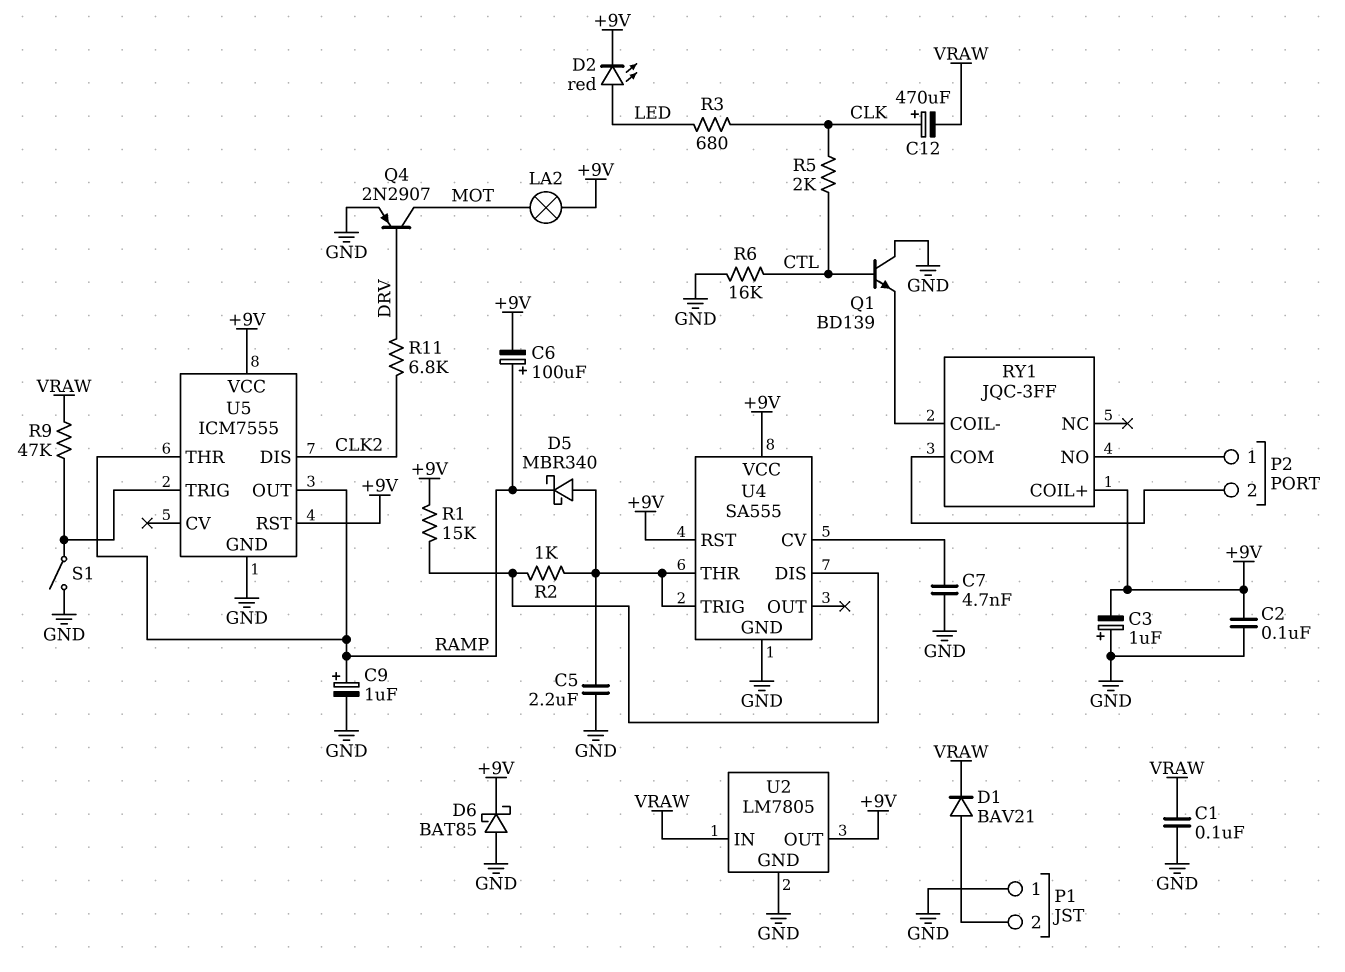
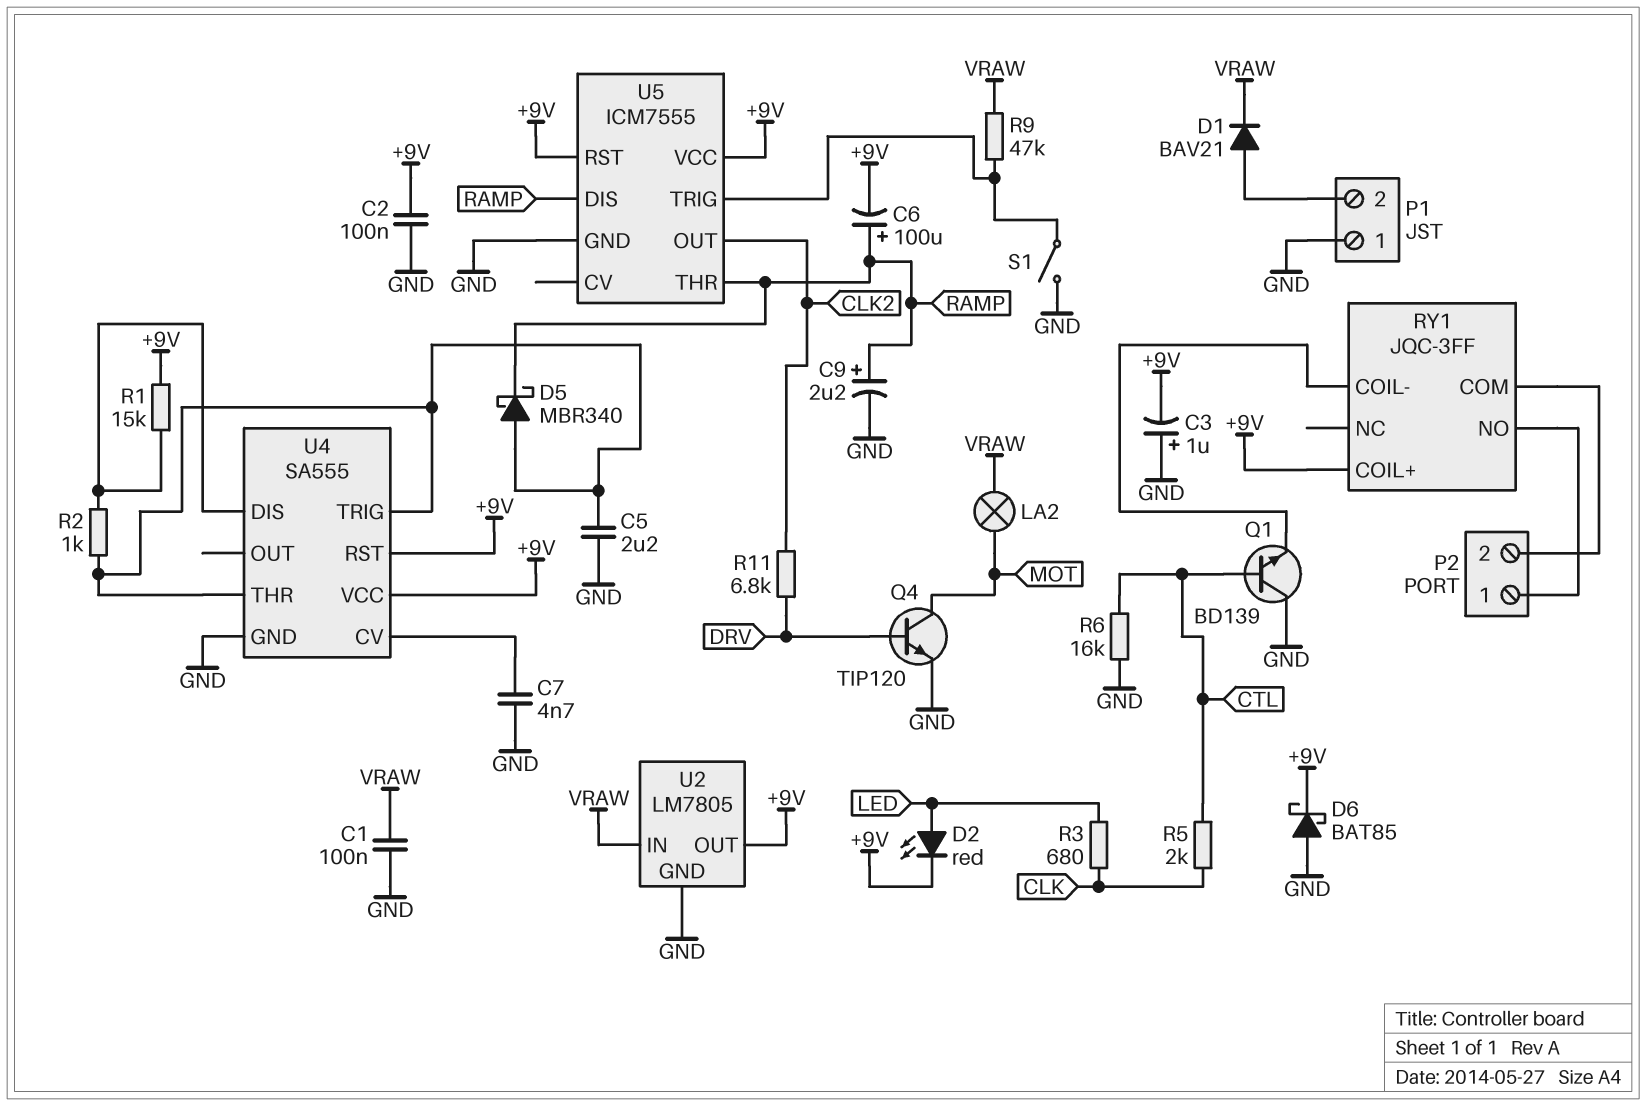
C9: 1uF (plus RAMP, minus GND) -> 2.2uF (plus RAMP, minus GND)
C12: 470uF (plus CLK, minus VRAW) -> none
LA2: lamp (+9V, MOT) -> lamp (MOT, VRAW)
Q4: PNP 2N2907 (B DRV, C MOT, E GND) -> NPN TIP120 (B DRV, C MOT, E GND)
U5 pin DIS: CLK2 -> RAMP
U5 pin OUT: RAMP -> CLK2

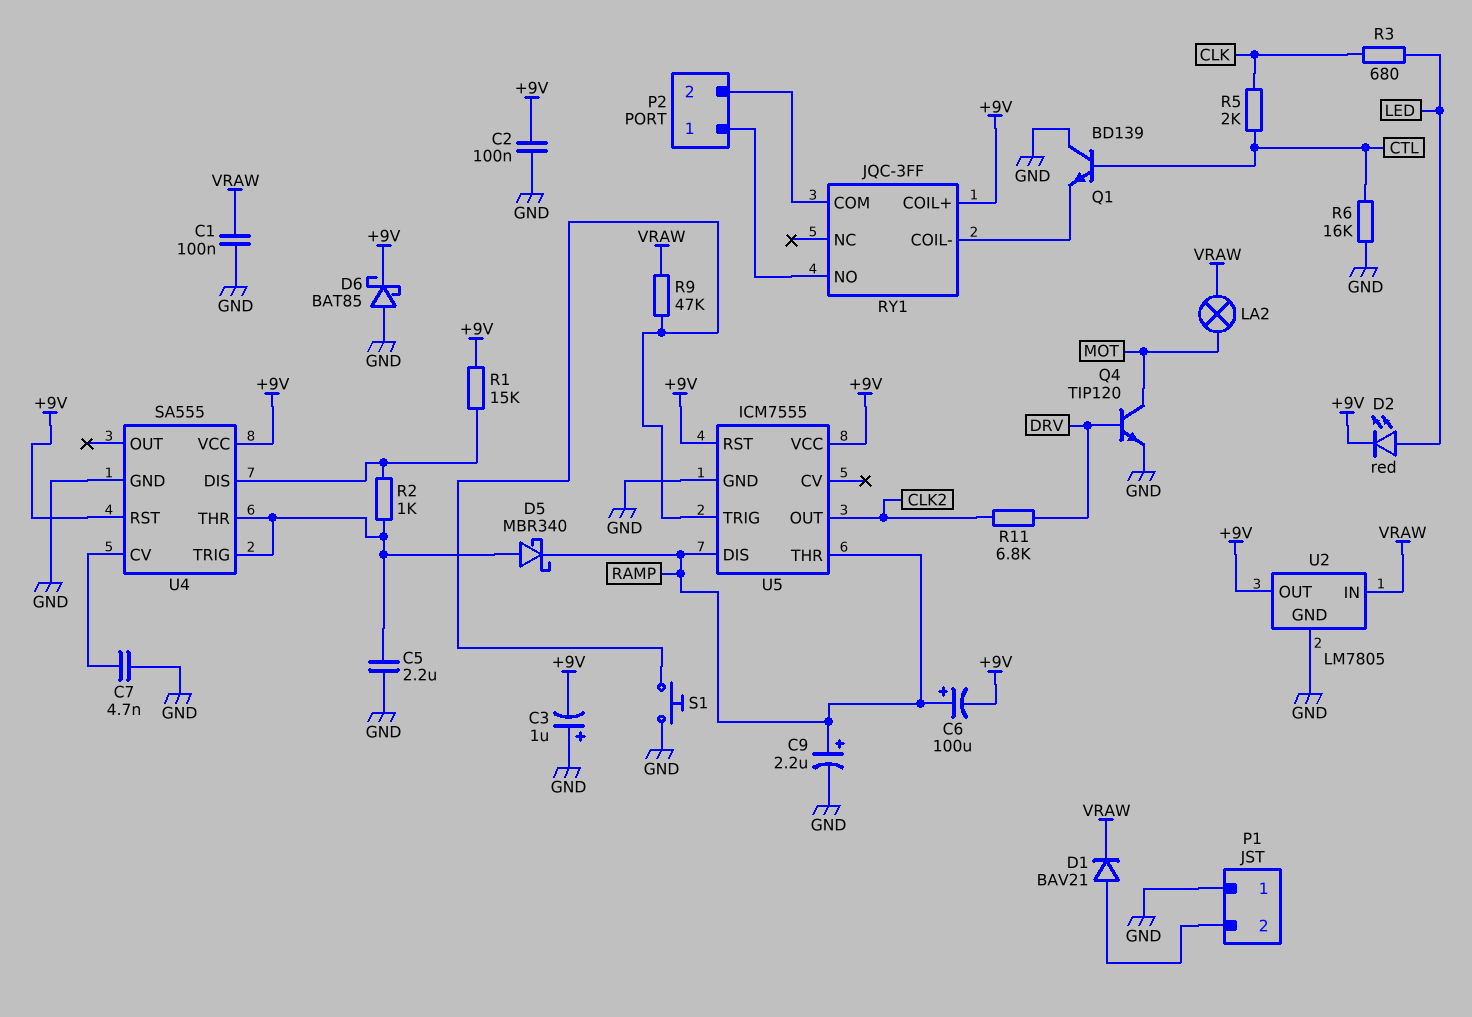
S1: switch (GND, U5/TRIG) -> button (GND, U5/TRIG)

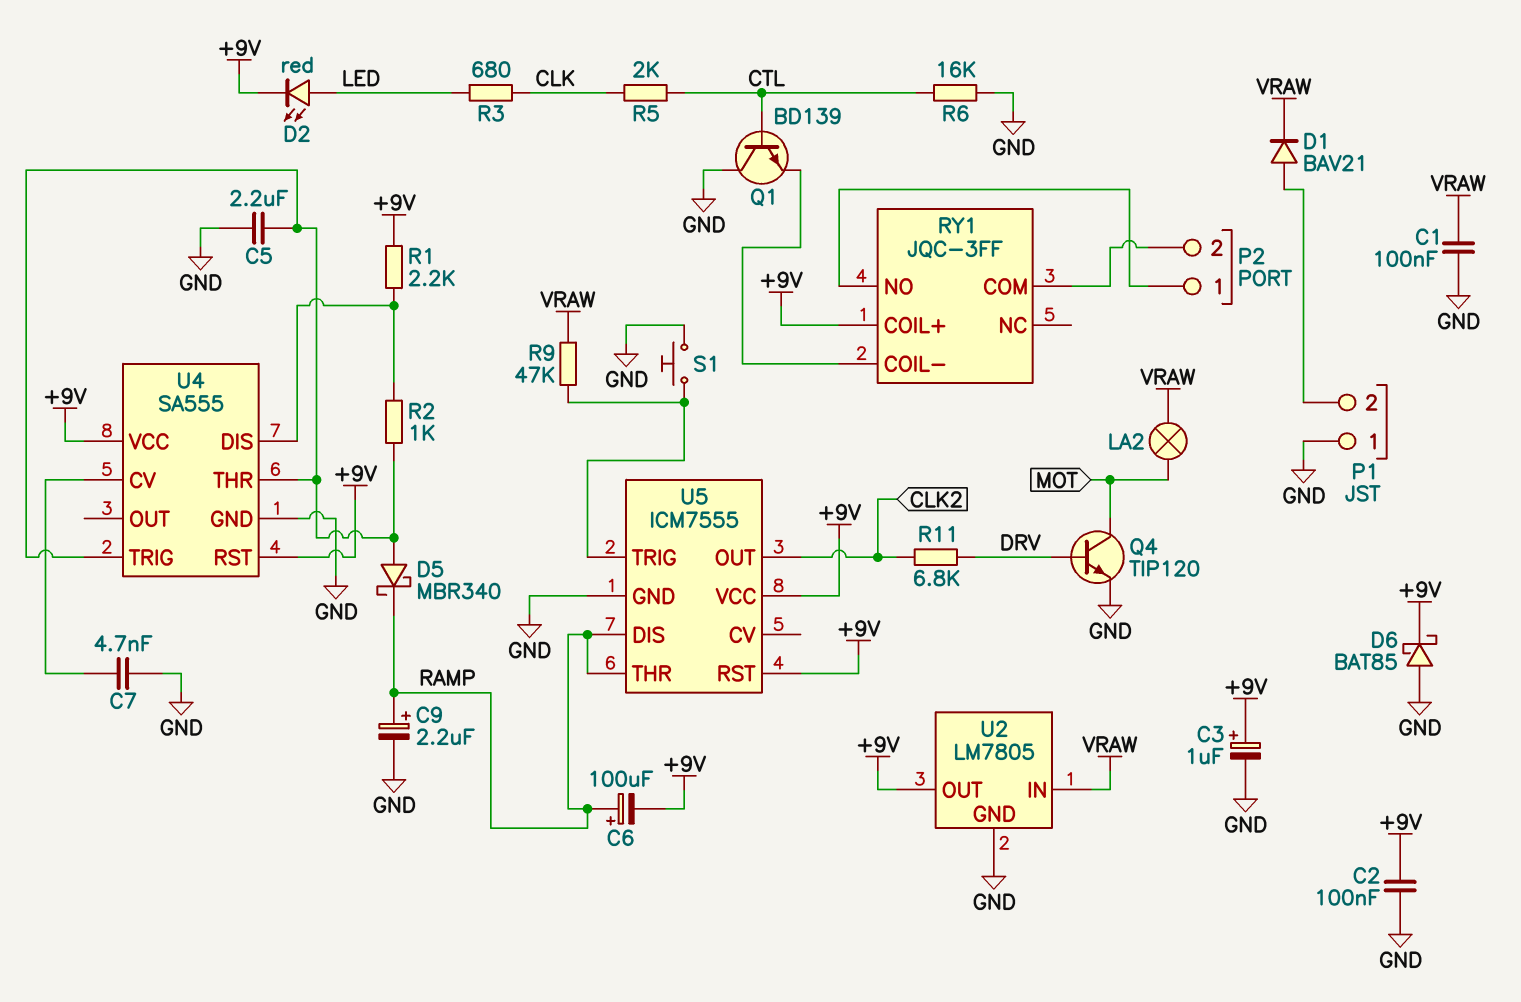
C3: 1uF (plus GND, minus +9V) -> 1uF (plus +9V, minus GND)
R1: 15k (+9V, U4/DIS) -> 2.2k (+9V, U4/DIS)

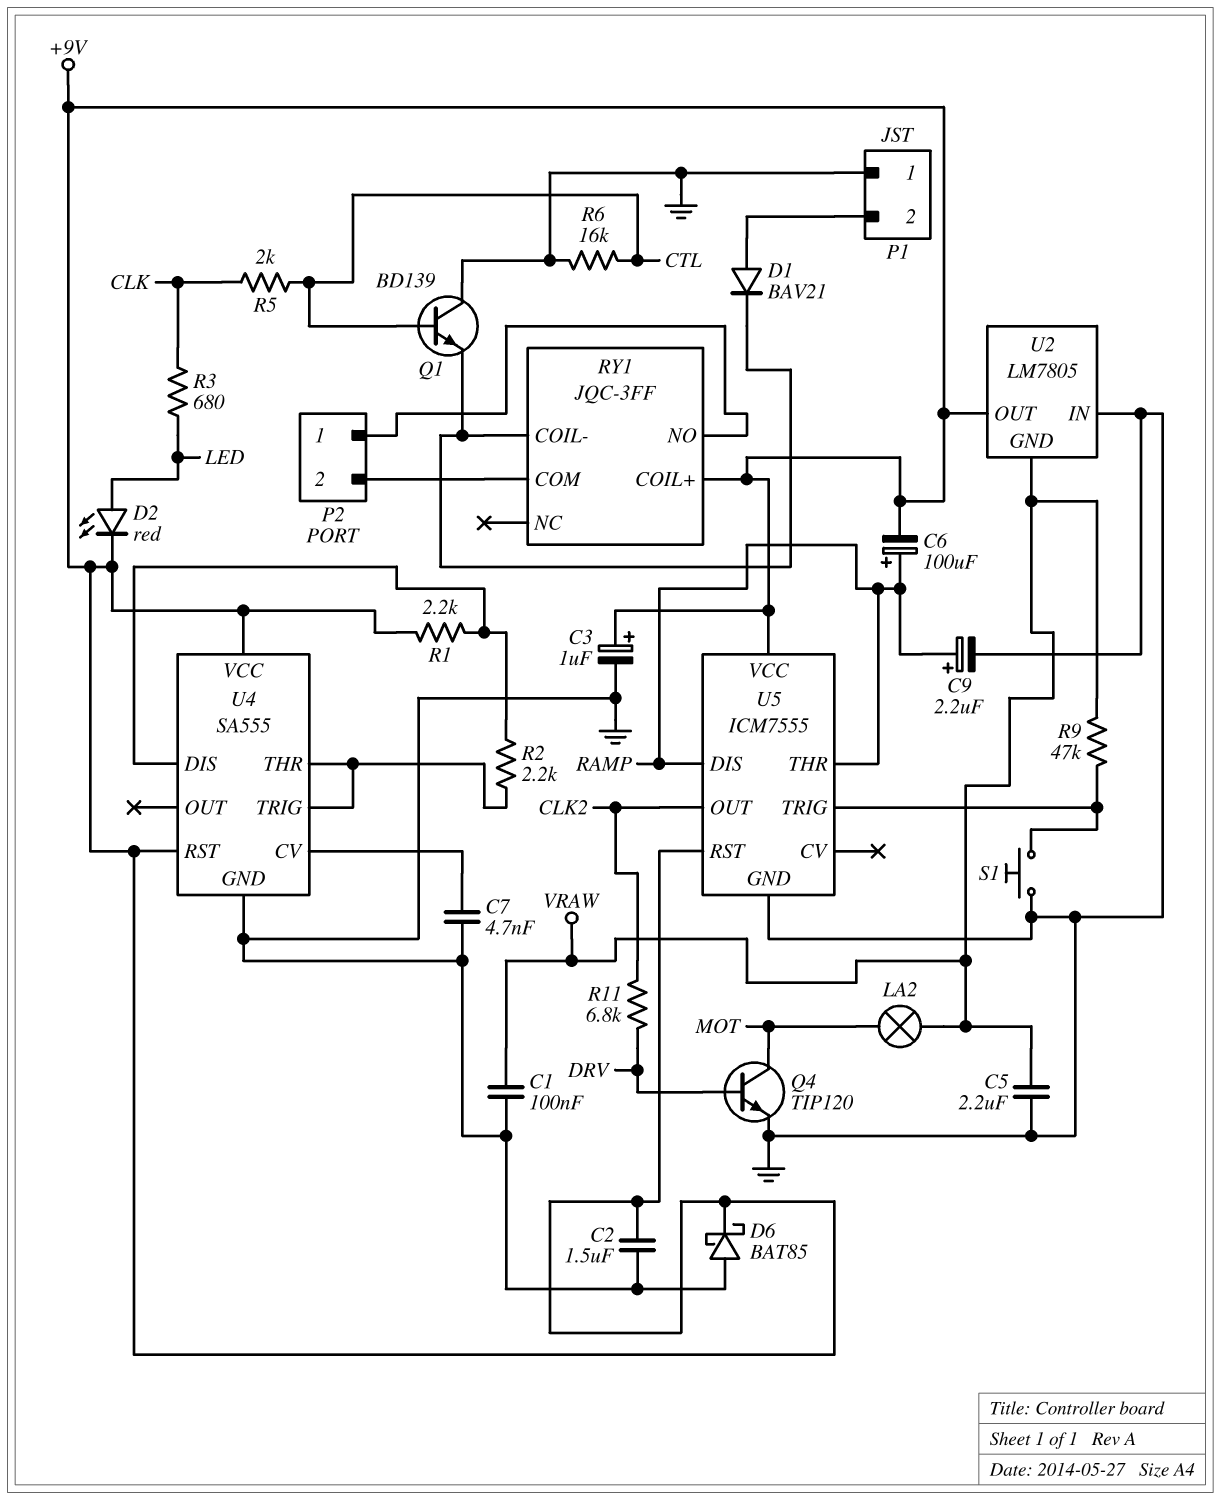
C2: 100nF (+9V, GND) -> 1.5uF (+9V, GND)
C5: 2.2uF (GND, U4/THR) -> 2.2uF (GND, VRAW)
D1: diode BAV21 (A P1/2, K VRAW) -> diode BAV21 (A P1/2, K RY1/COIL-)
D5: schottky MBR340 (A U4/THR, K RAMP) -> none
R2: 1k (U4/DIS, U4/THR) -> 2.2k (U4/DIS, U4/THR)
U2 pin GND: GND -> VRAW
U2 pin IN: VRAW -> GND

